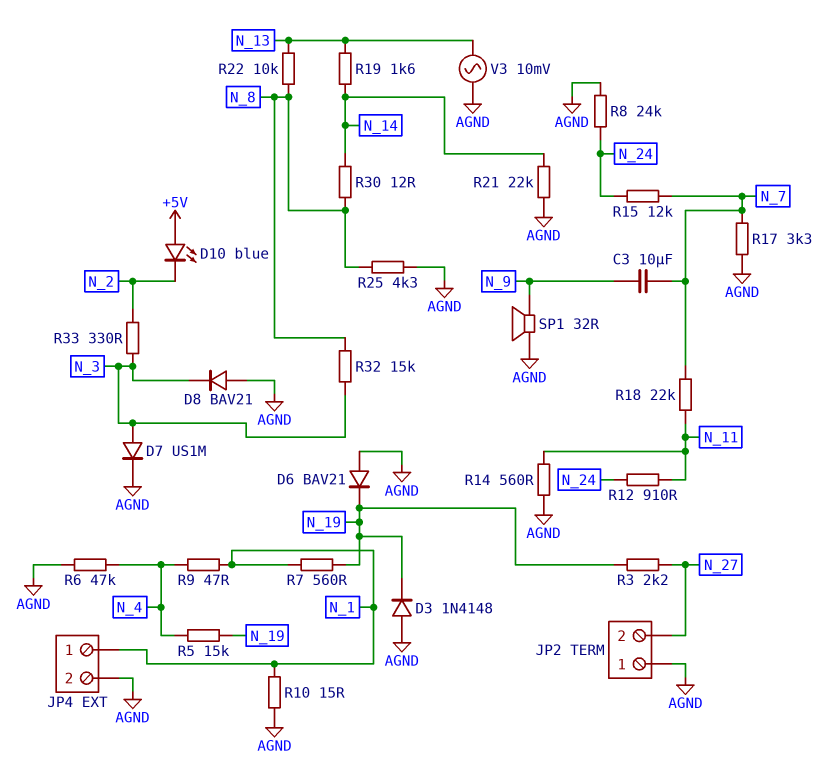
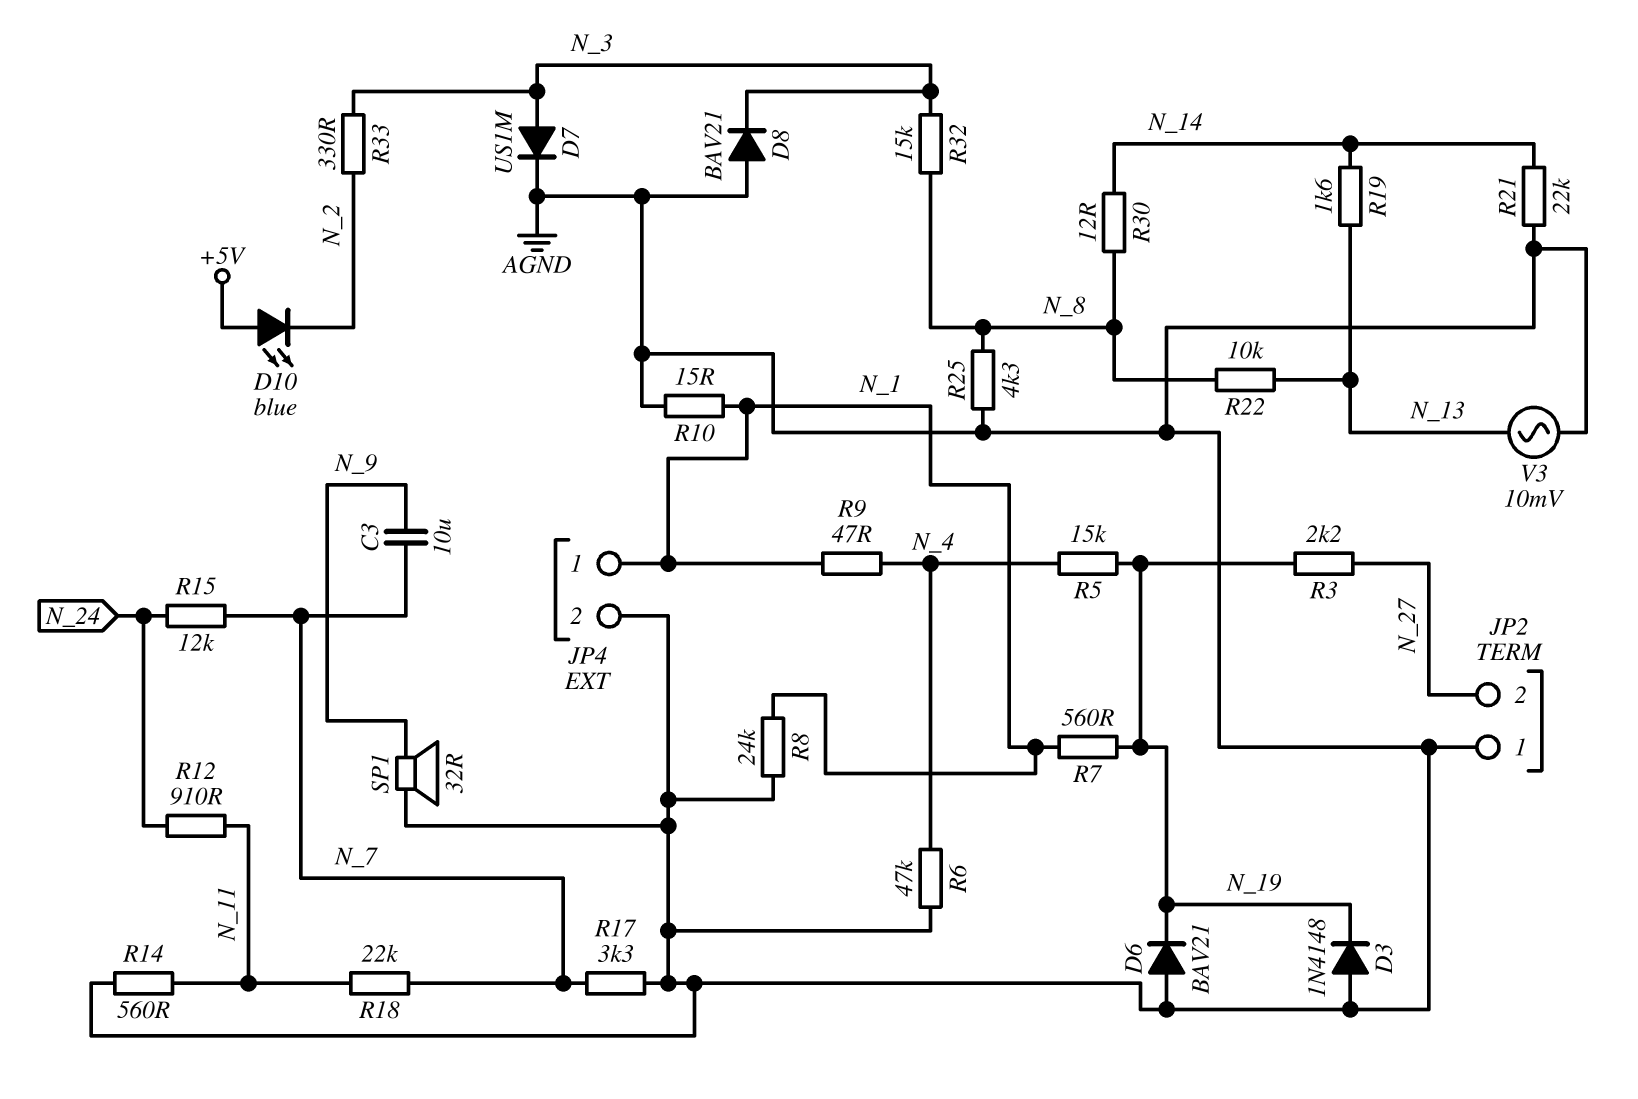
R8: 24k (AGND, N_24) -> 24k (AGND, N_1)

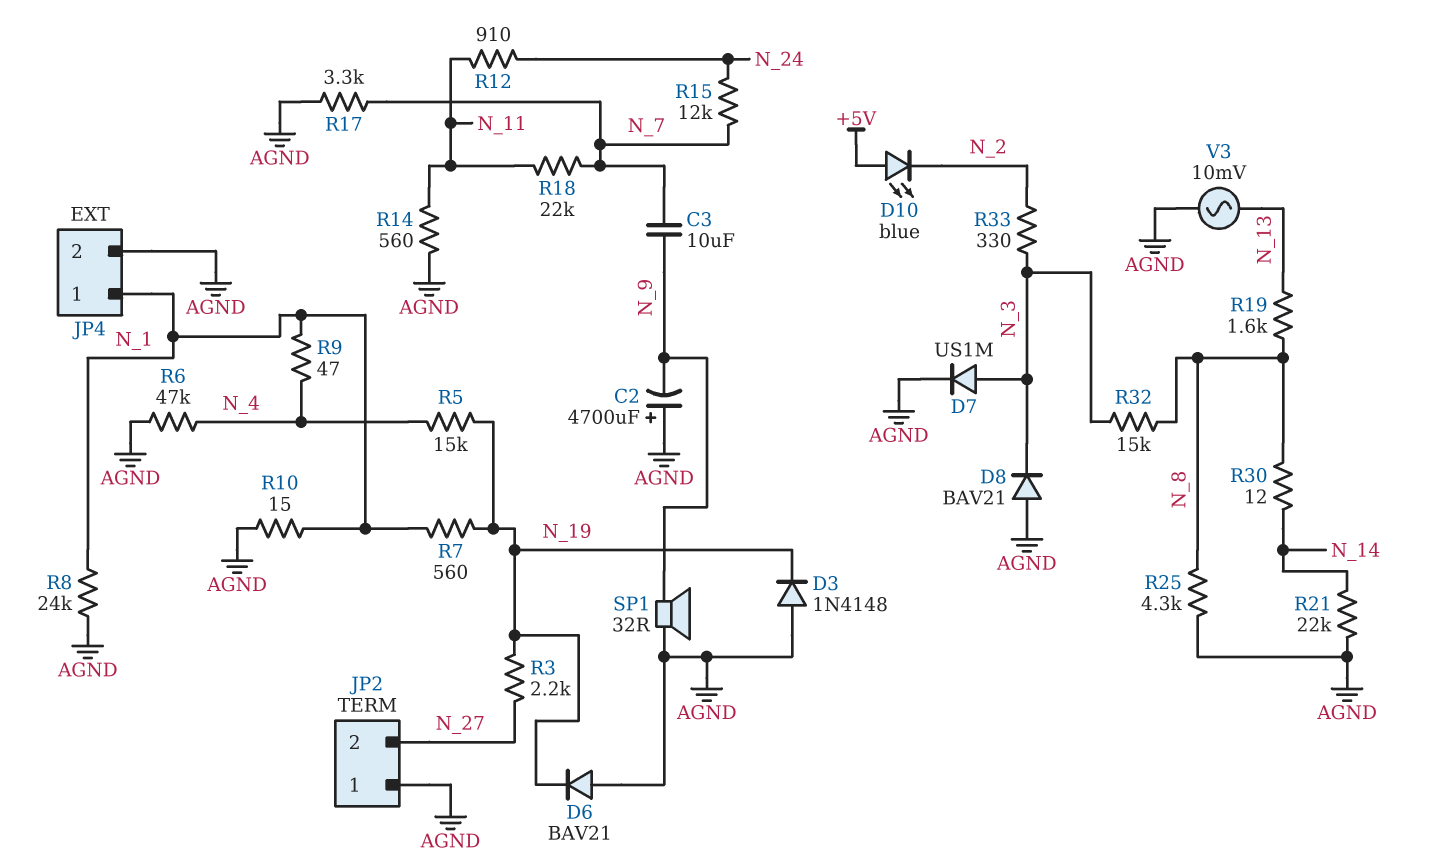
C2: none -> 4700uF (plus AGND, minus N_9)
R19: 1.6k (N_13, N_14) -> 1.6k (N_8, N_13)
R22: 10k (N_8, N_13) -> none

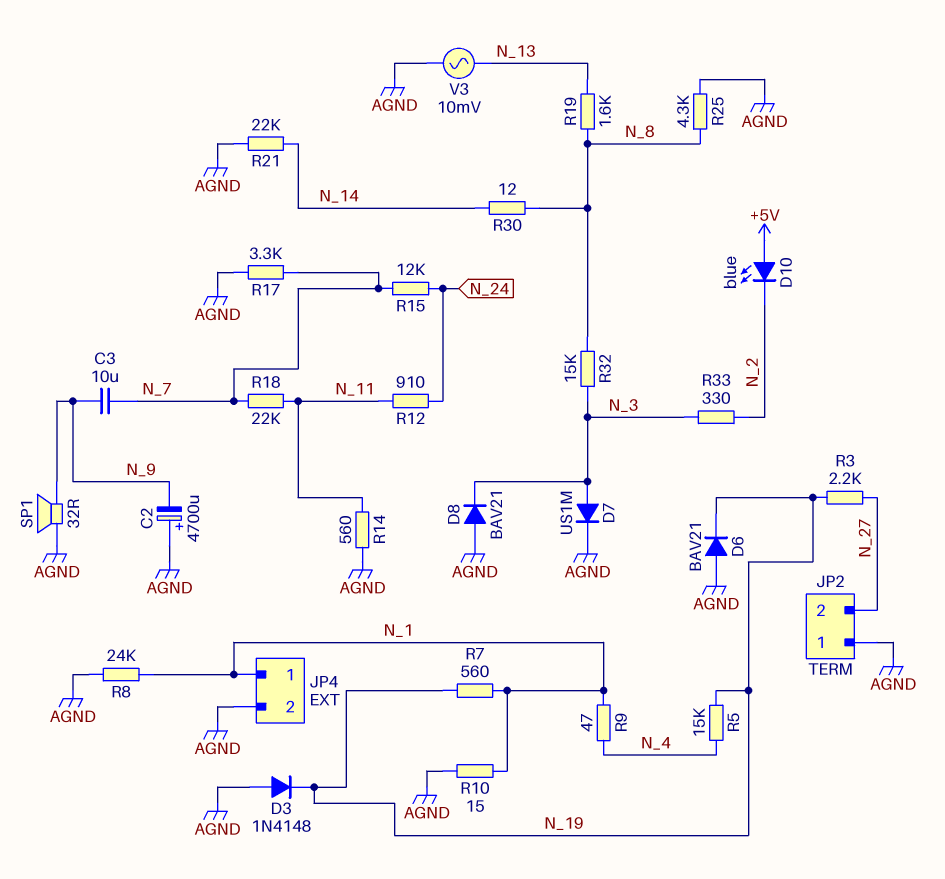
R6: 47k (AGND, N_4) -> none

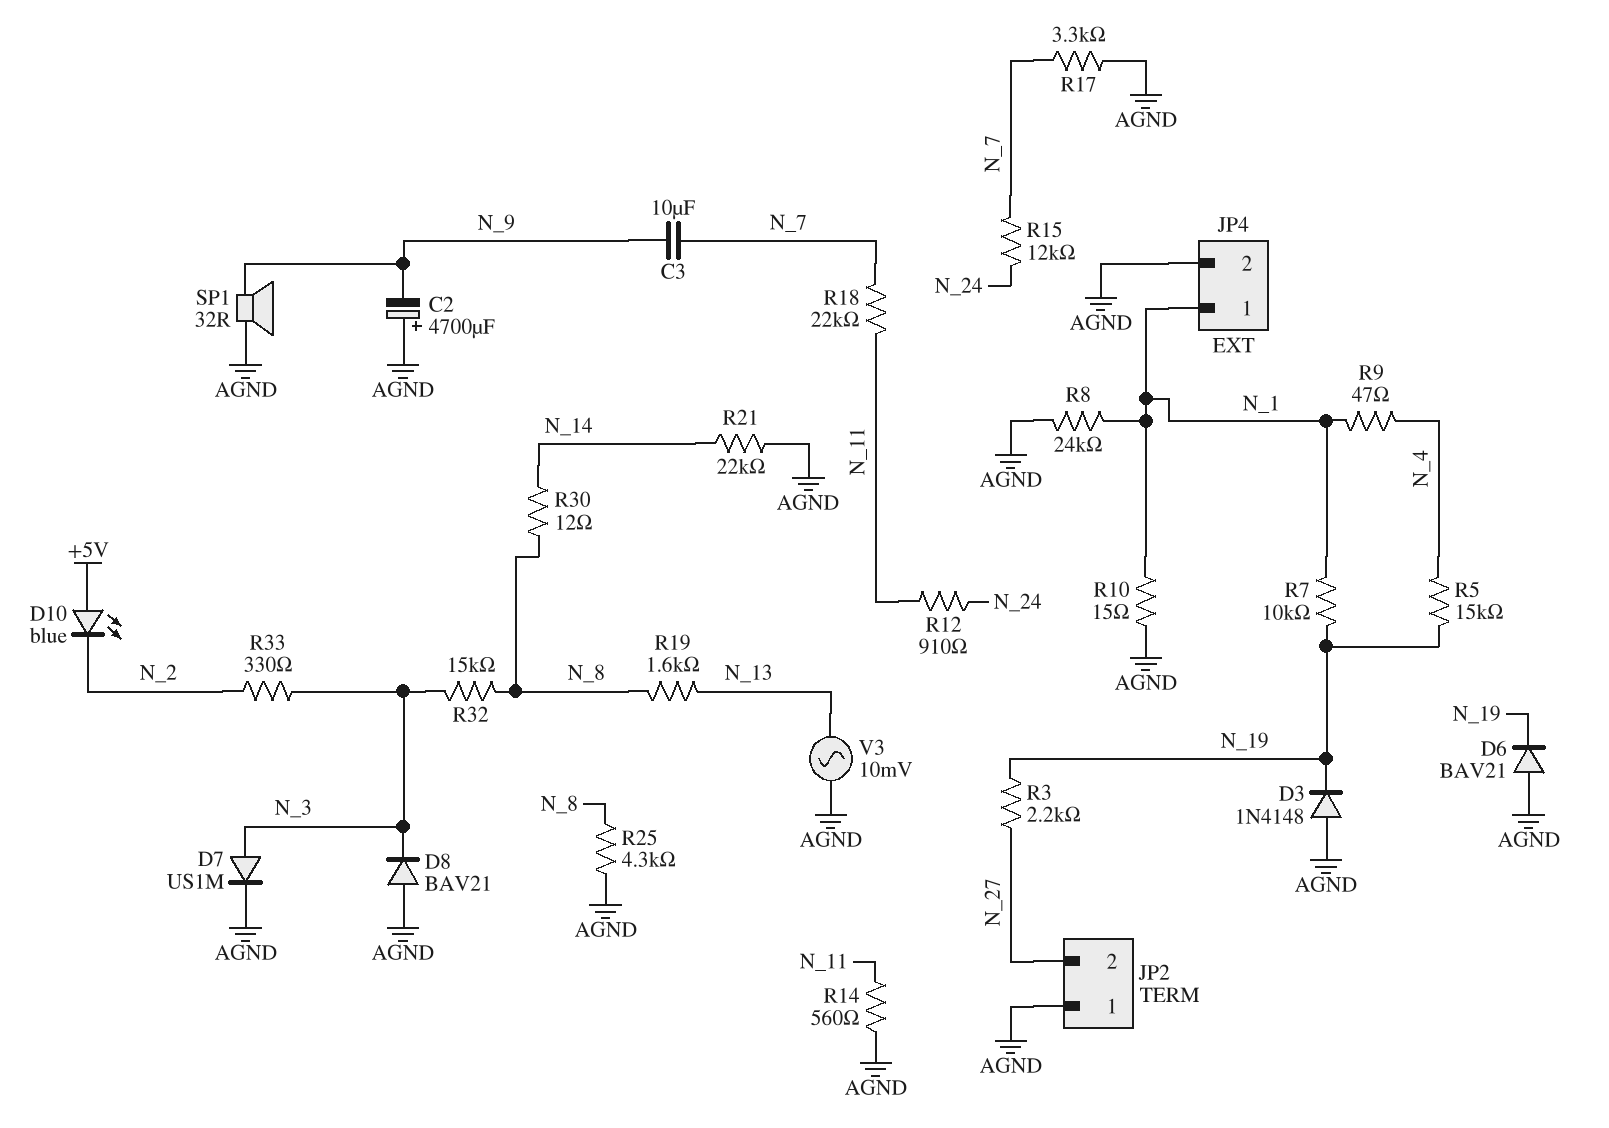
R7: 560 (N_1, N_19) -> 10k (N_1, N_19)

